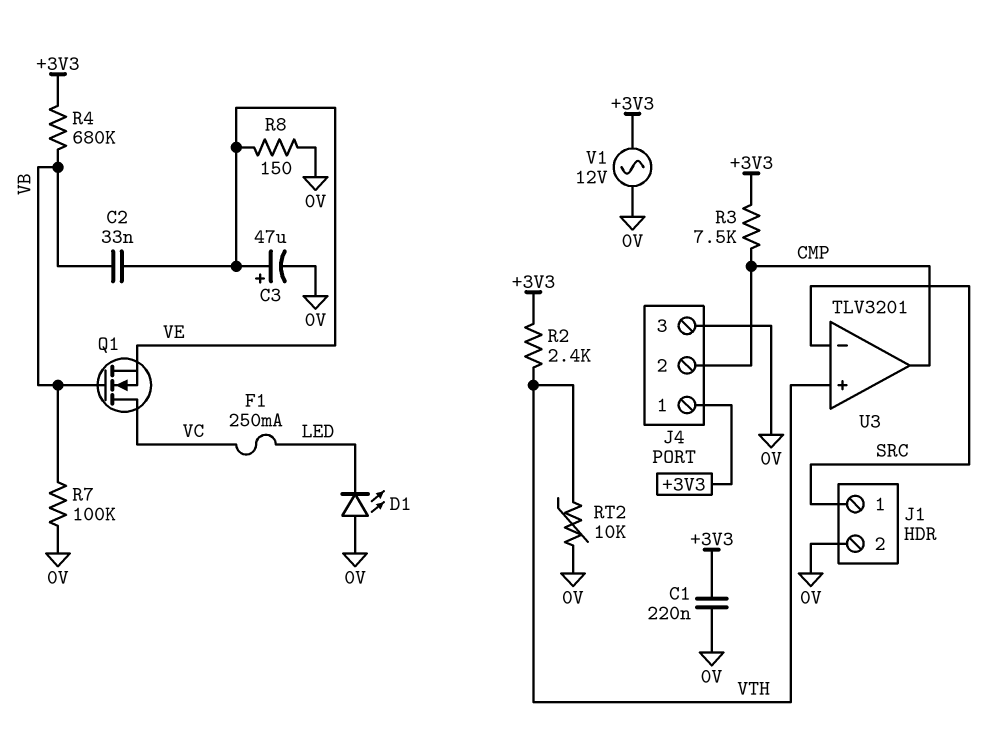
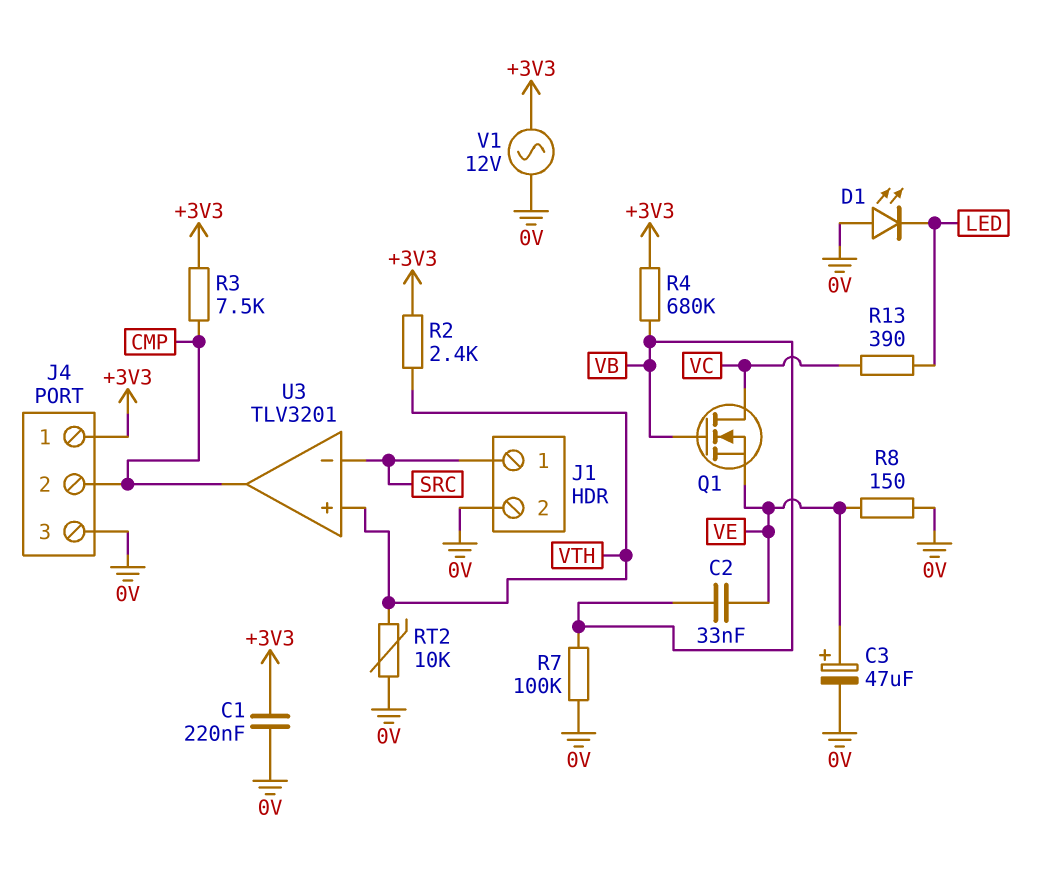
F1: 250mA (LED, VC) -> none
R13: none -> 390 (LED, VC)

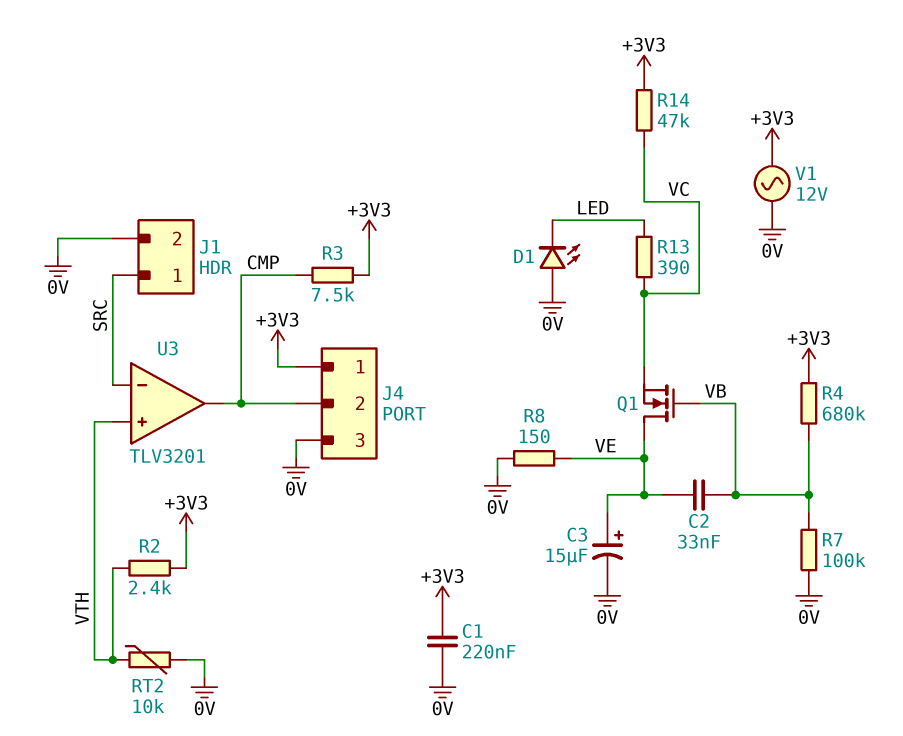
C3: 47uF (plus VE, minus 0V) -> 15uF (plus VE, minus 0V)
Q1: NMOS (G VB, D VC, S VE) -> NMOS (G VB, D VE, S VC)
R14: none -> 47k (+3V3, VC)

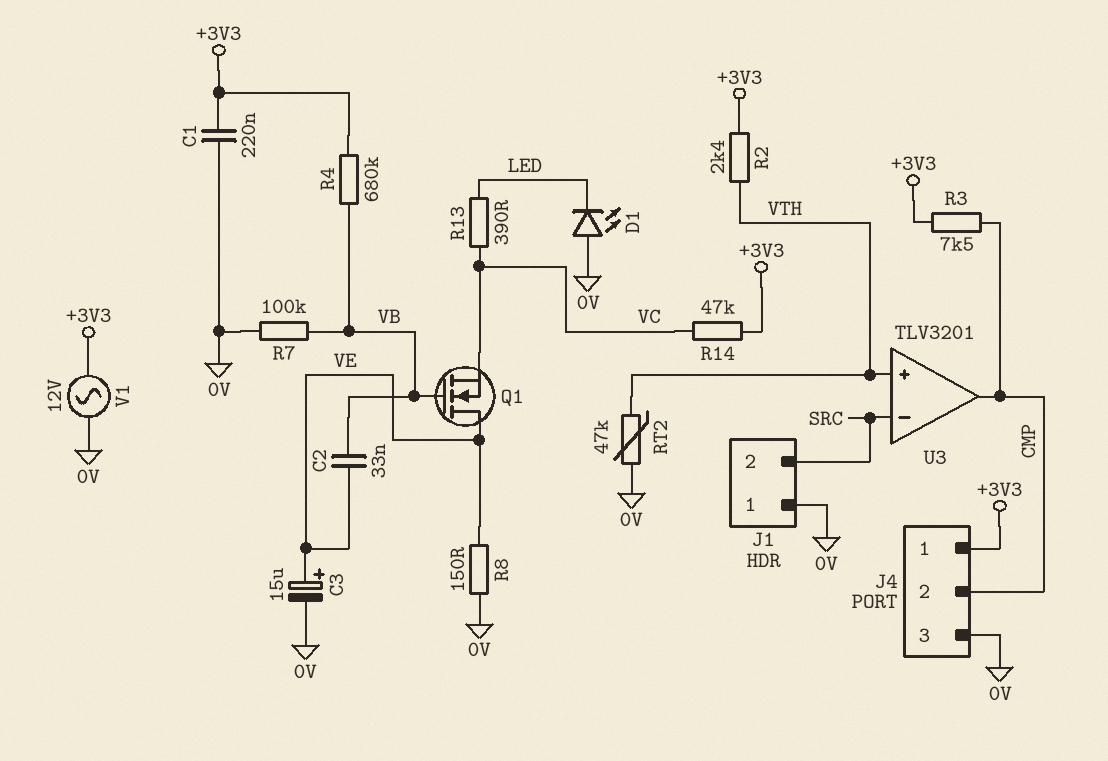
J1 pin 1: SRC -> 0V
J1 pin 2: 0V -> SRC
RT2: 10k (0V, VTH) -> 47k (0V, VTH)

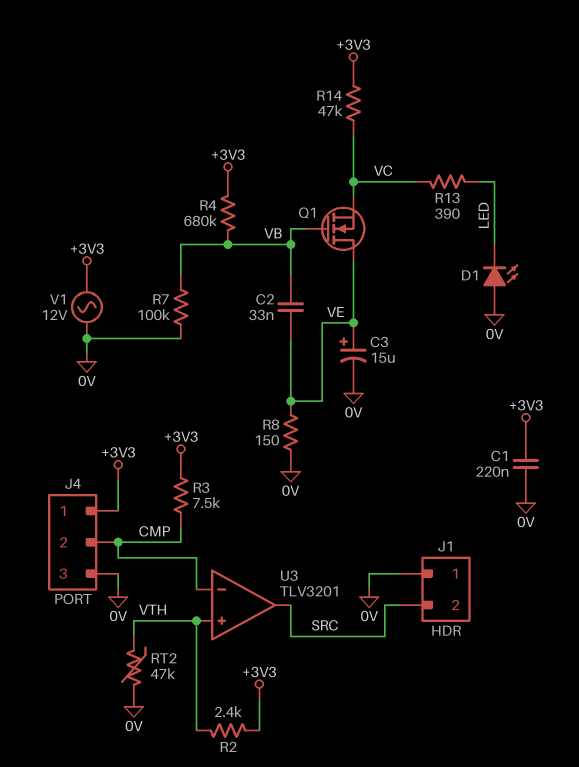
U3 pin in-: SRC -> CMP
U3 pin out: CMP -> SRC

